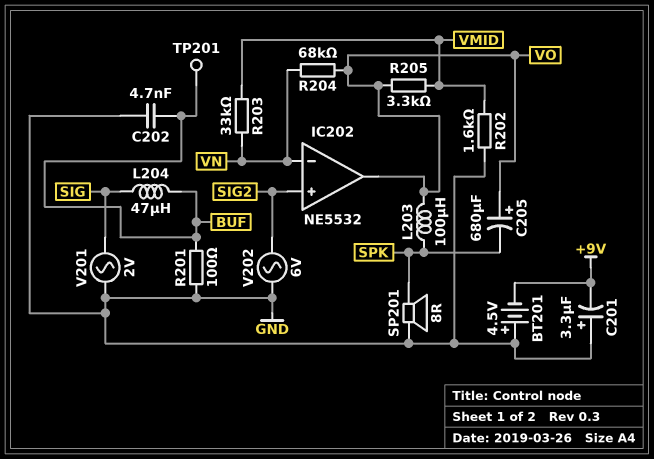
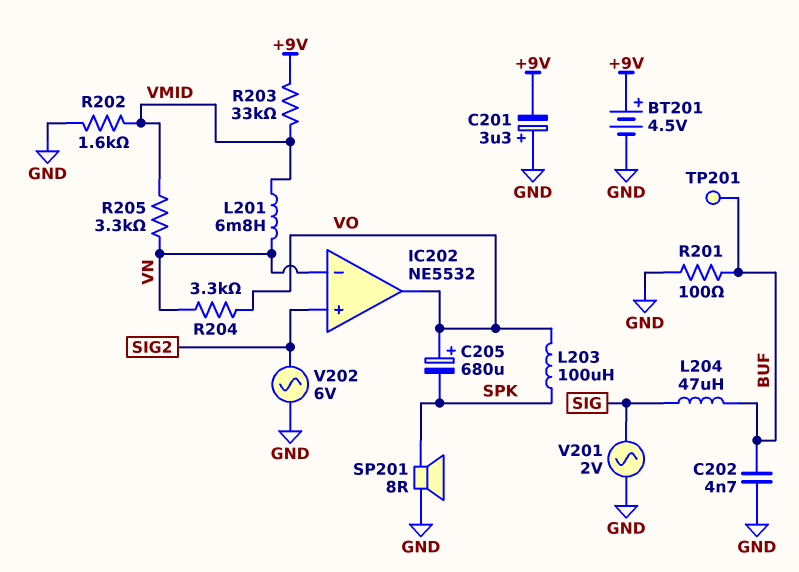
BT201: 4.5V (plus GND, minus +9V) -> 4.5V (plus +9V, minus GND)
L201: none -> 6.8mH (VMID, VN)
R203: 33k (VMID, VN) -> 33k (+9V, VMID)
R204: 68k (VN, VO) -> 3.3k (VN, VO)
R205: 3.3k (VMID, VO) -> 3.3k (VMID, VN)

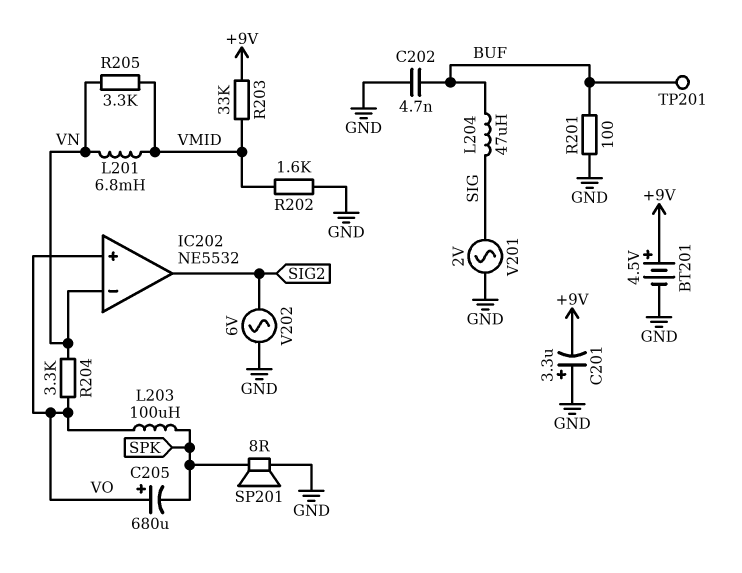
IC202 pin in+: SIG2 -> VO
IC202 pin out: VO -> SIG2

